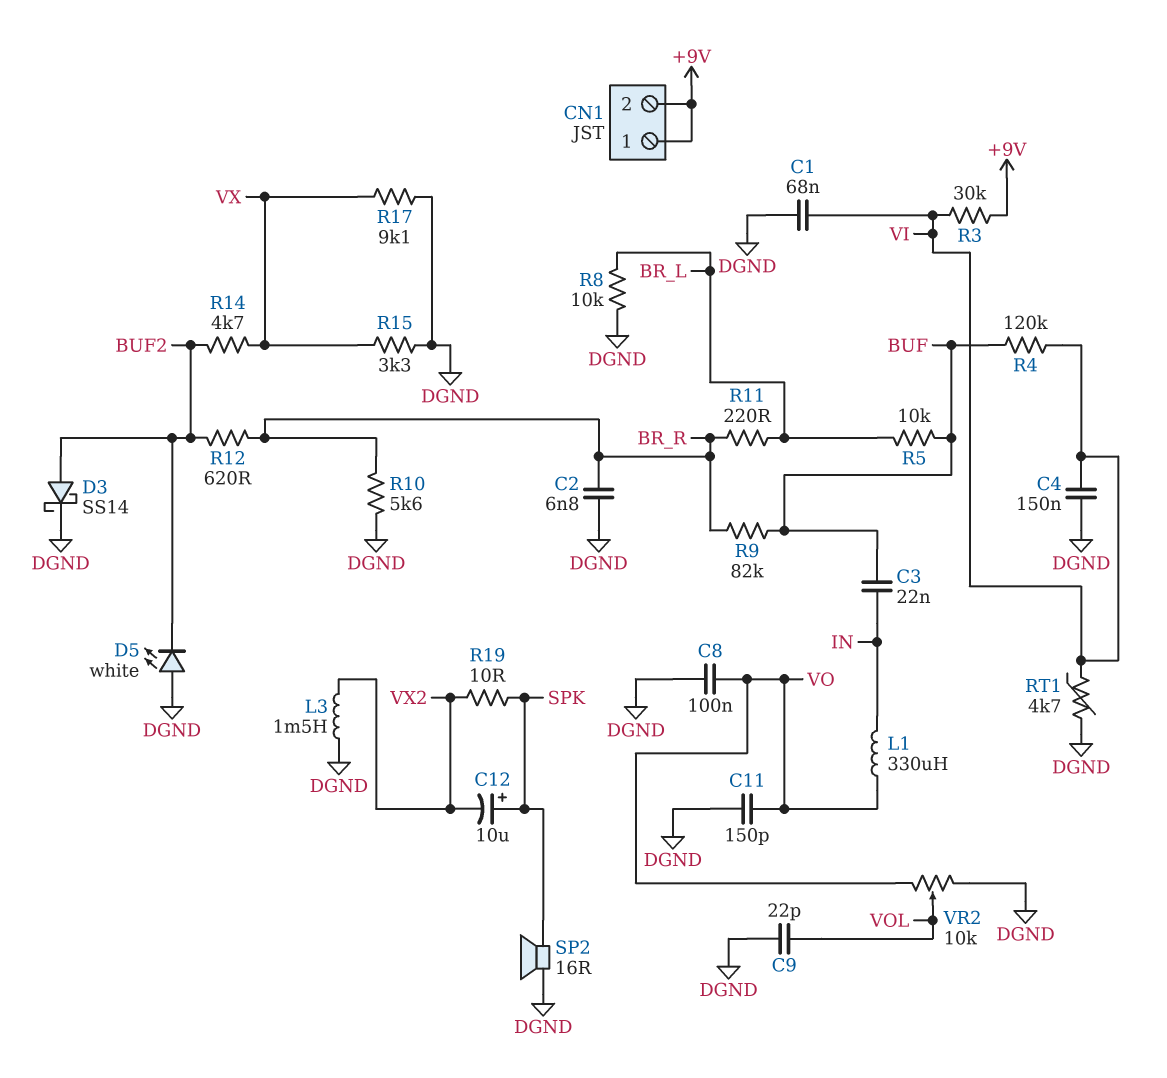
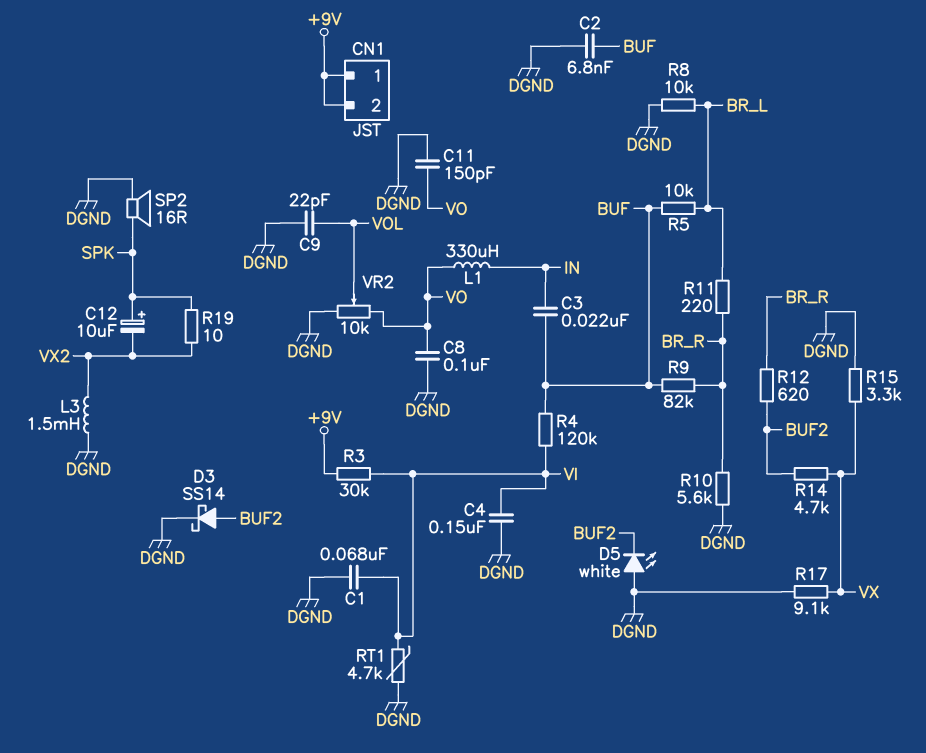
C2: 6.8nF (BR_R, DGND) -> 6.8nF (BUF, DGND)

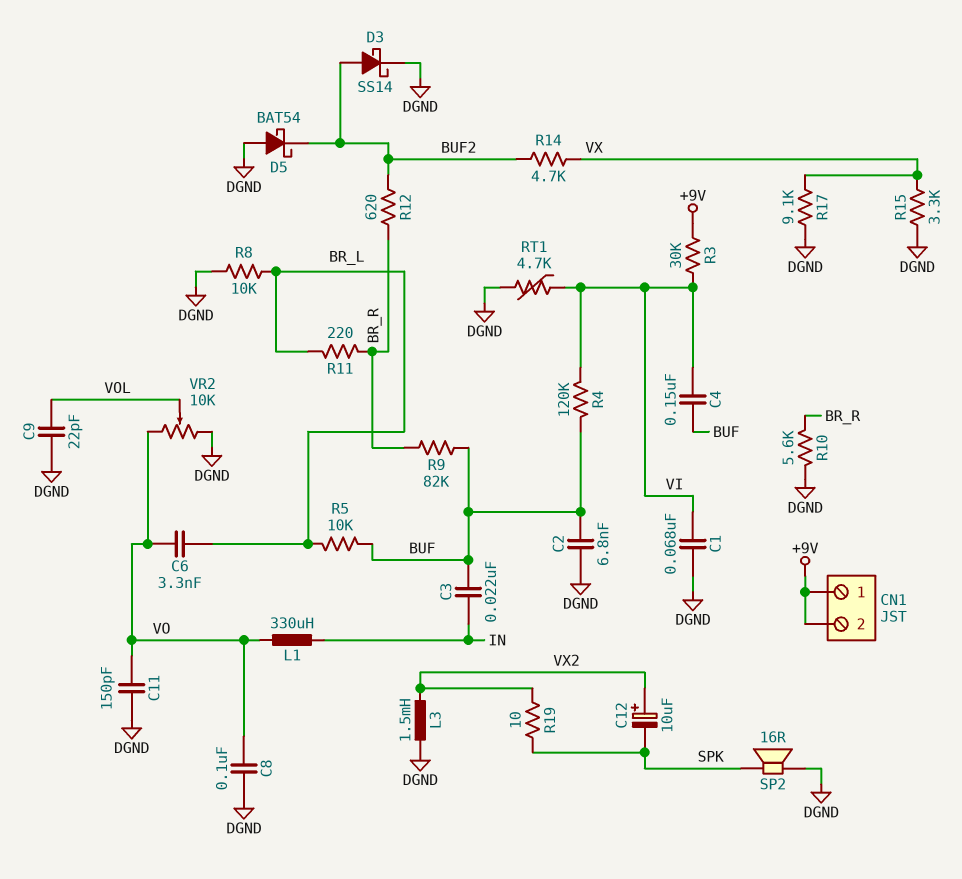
C4: 150nF (DGND, VI) -> 150nF (BUF, VI)
C6: none -> 3.3nF (BR_L, VO)
C12: 10uF (plus SPK, minus VX2) -> 10uF (plus VX2, minus SPK)
D5: LED white (A DGND, K BUF2) -> schottky BAT54 (A DGND, K BUF2)

